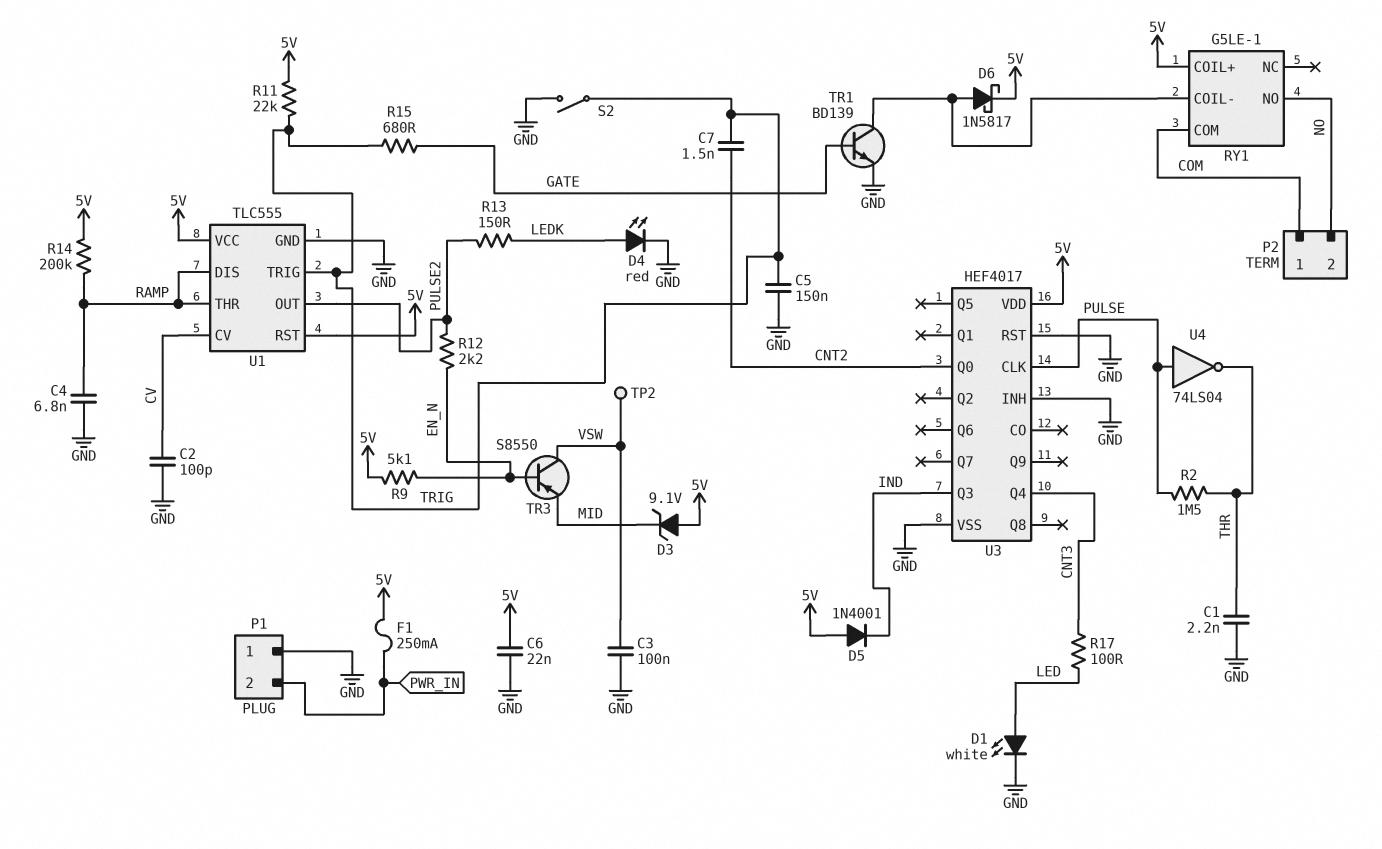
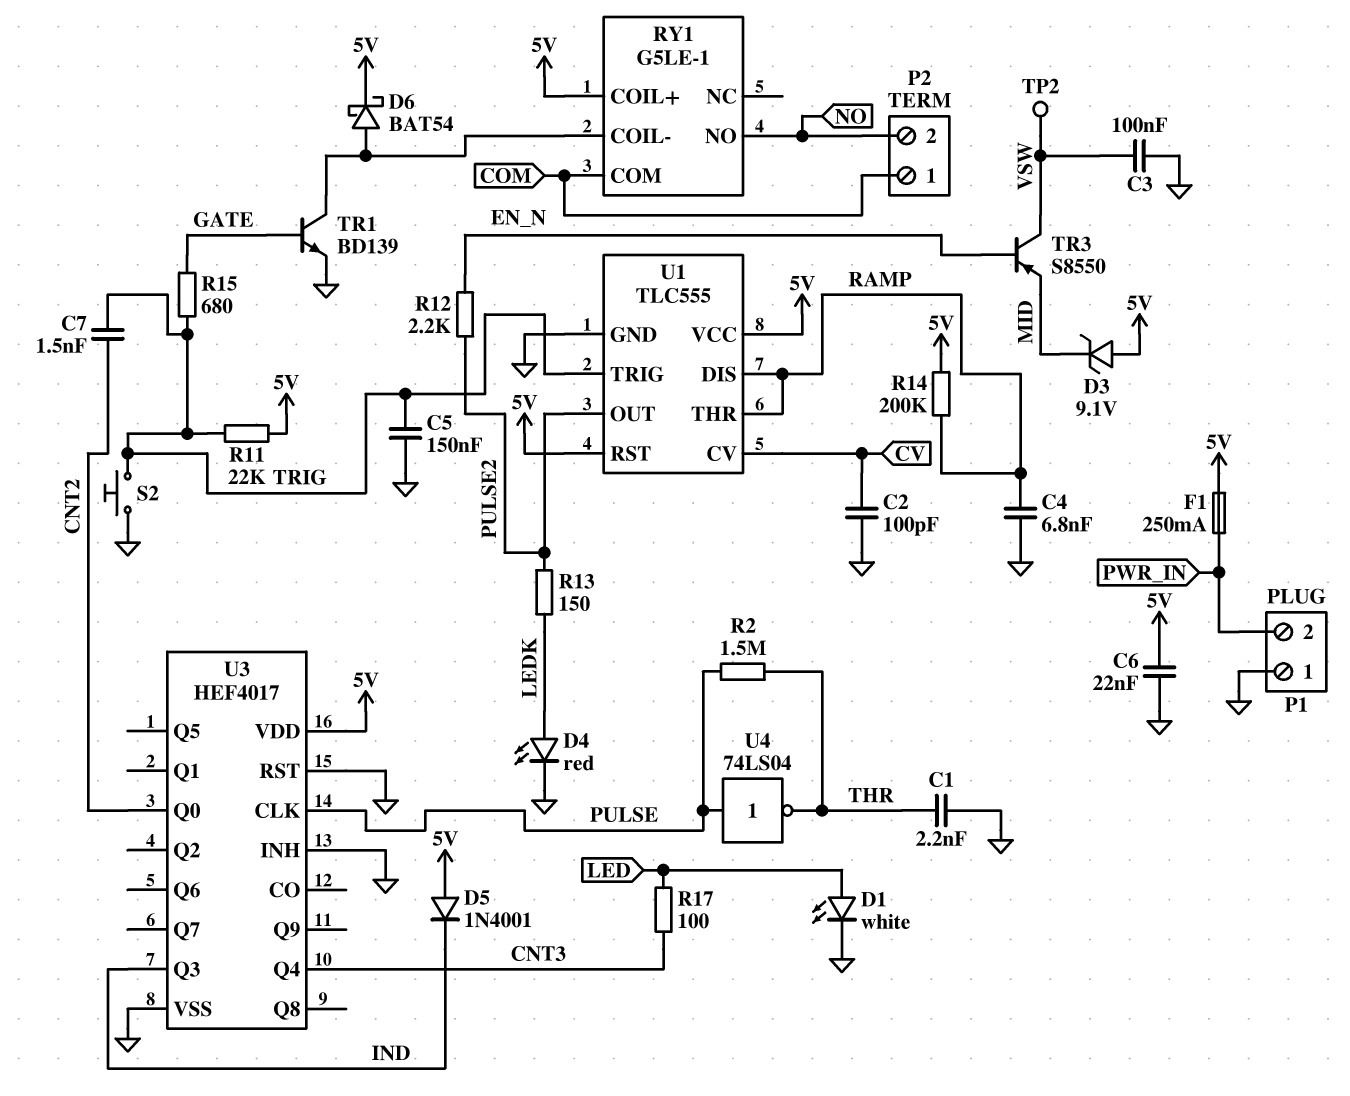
D6: schottky 1N5817 (A RY1/COIL-, K 5V) -> schottky BAT54 (A RY1/COIL-, K 5V)
R9: 5.1k (5V, EN_N) -> none
S2: switch (GND, TRIG) -> button (GND, TRIG)

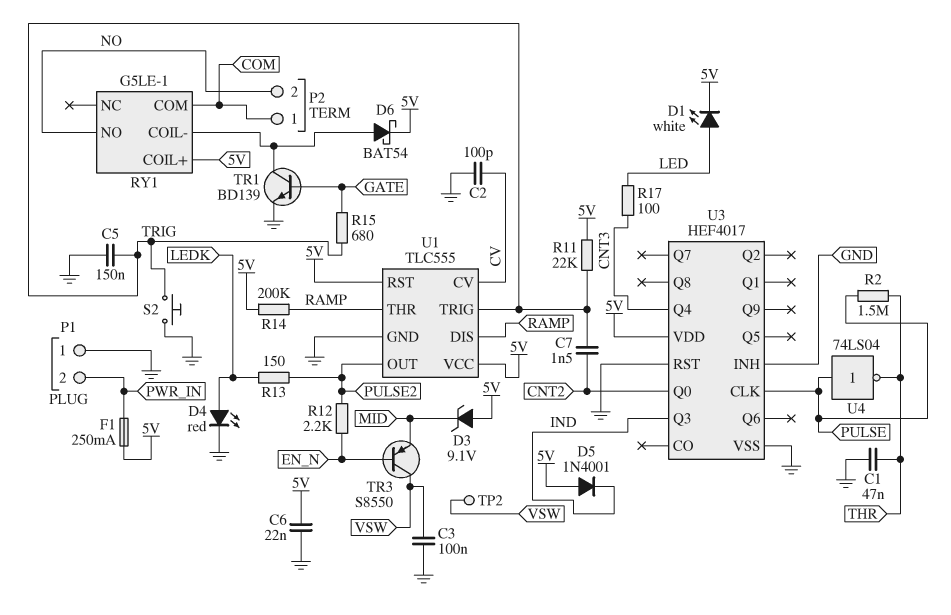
C1: 2.2nF (GND, THR) -> 47nF (GND, THR)
C4: 6.8nF (GND, RAMP) -> none
D1: LED white (A LED, K GND) -> LED white (A LED, K 5V)

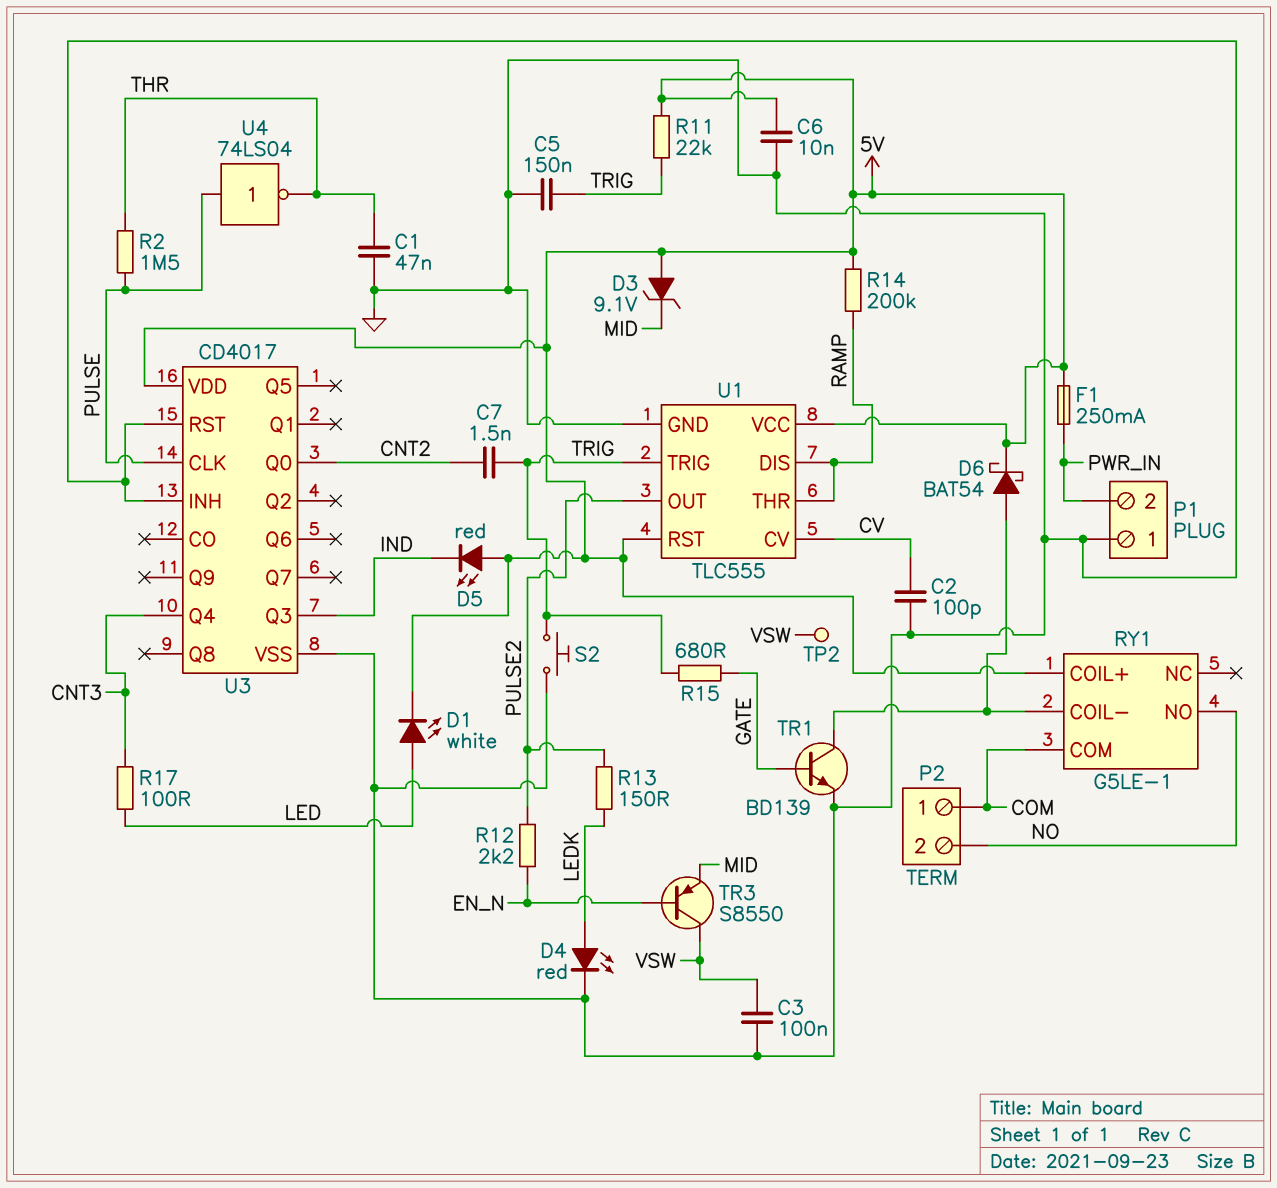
C6: 22nF (5V, GND) -> 10nF (5V, GND)
D5: diode 1N4001 (A 5V, K IND) -> LED red (A 5V, K IND)
U3: HEF4017 -> CD4017

